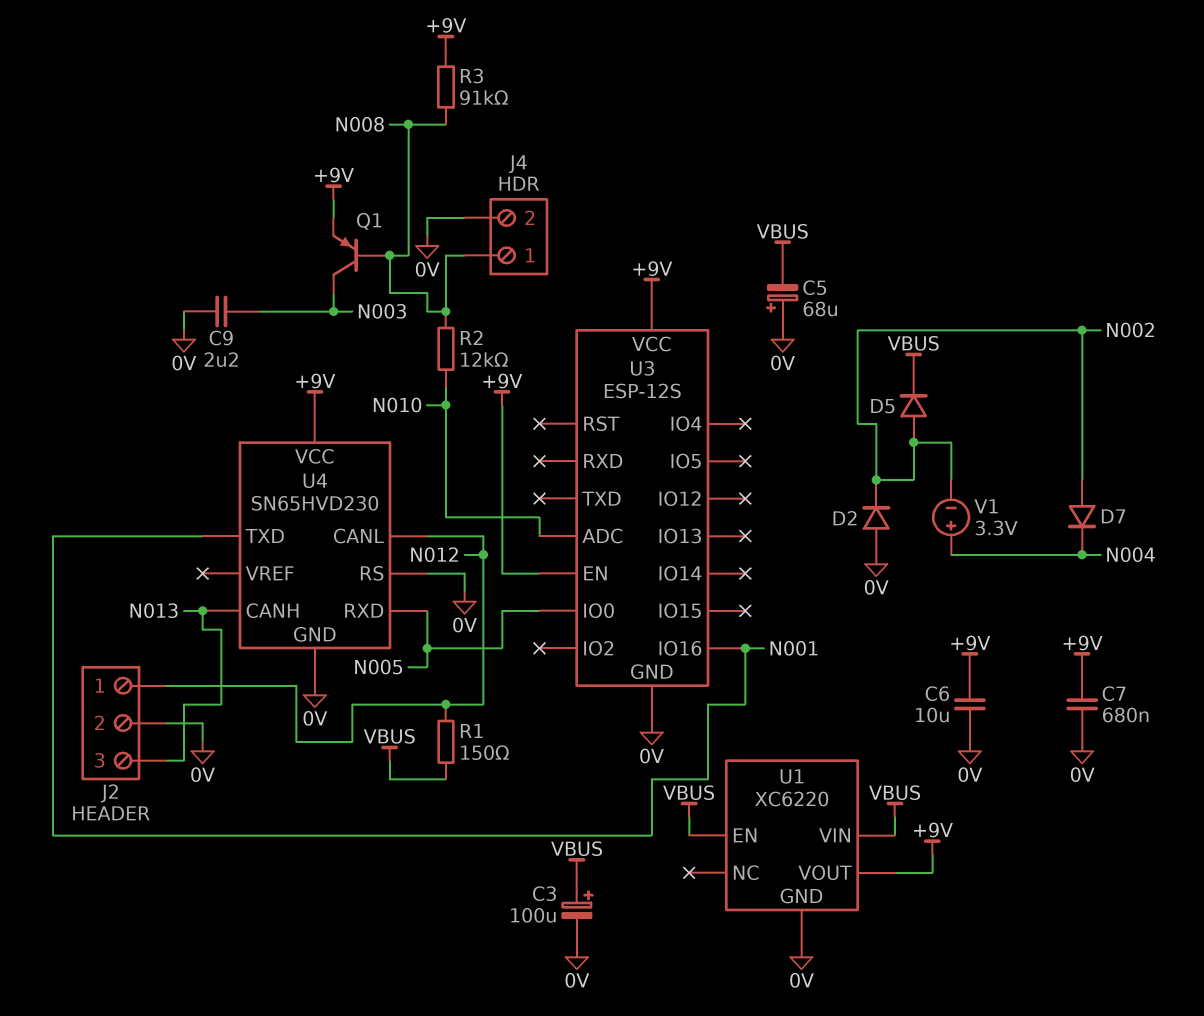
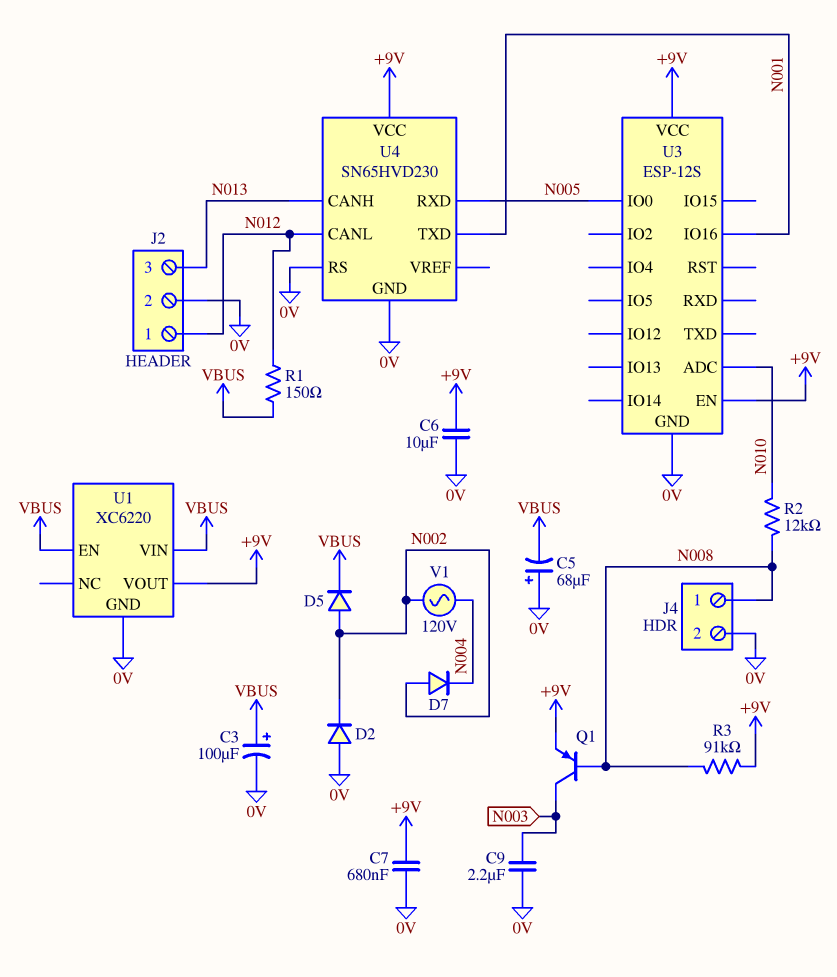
V1: 3.3V (plus N004, minus N002) -> AC 120V (N002, N004)

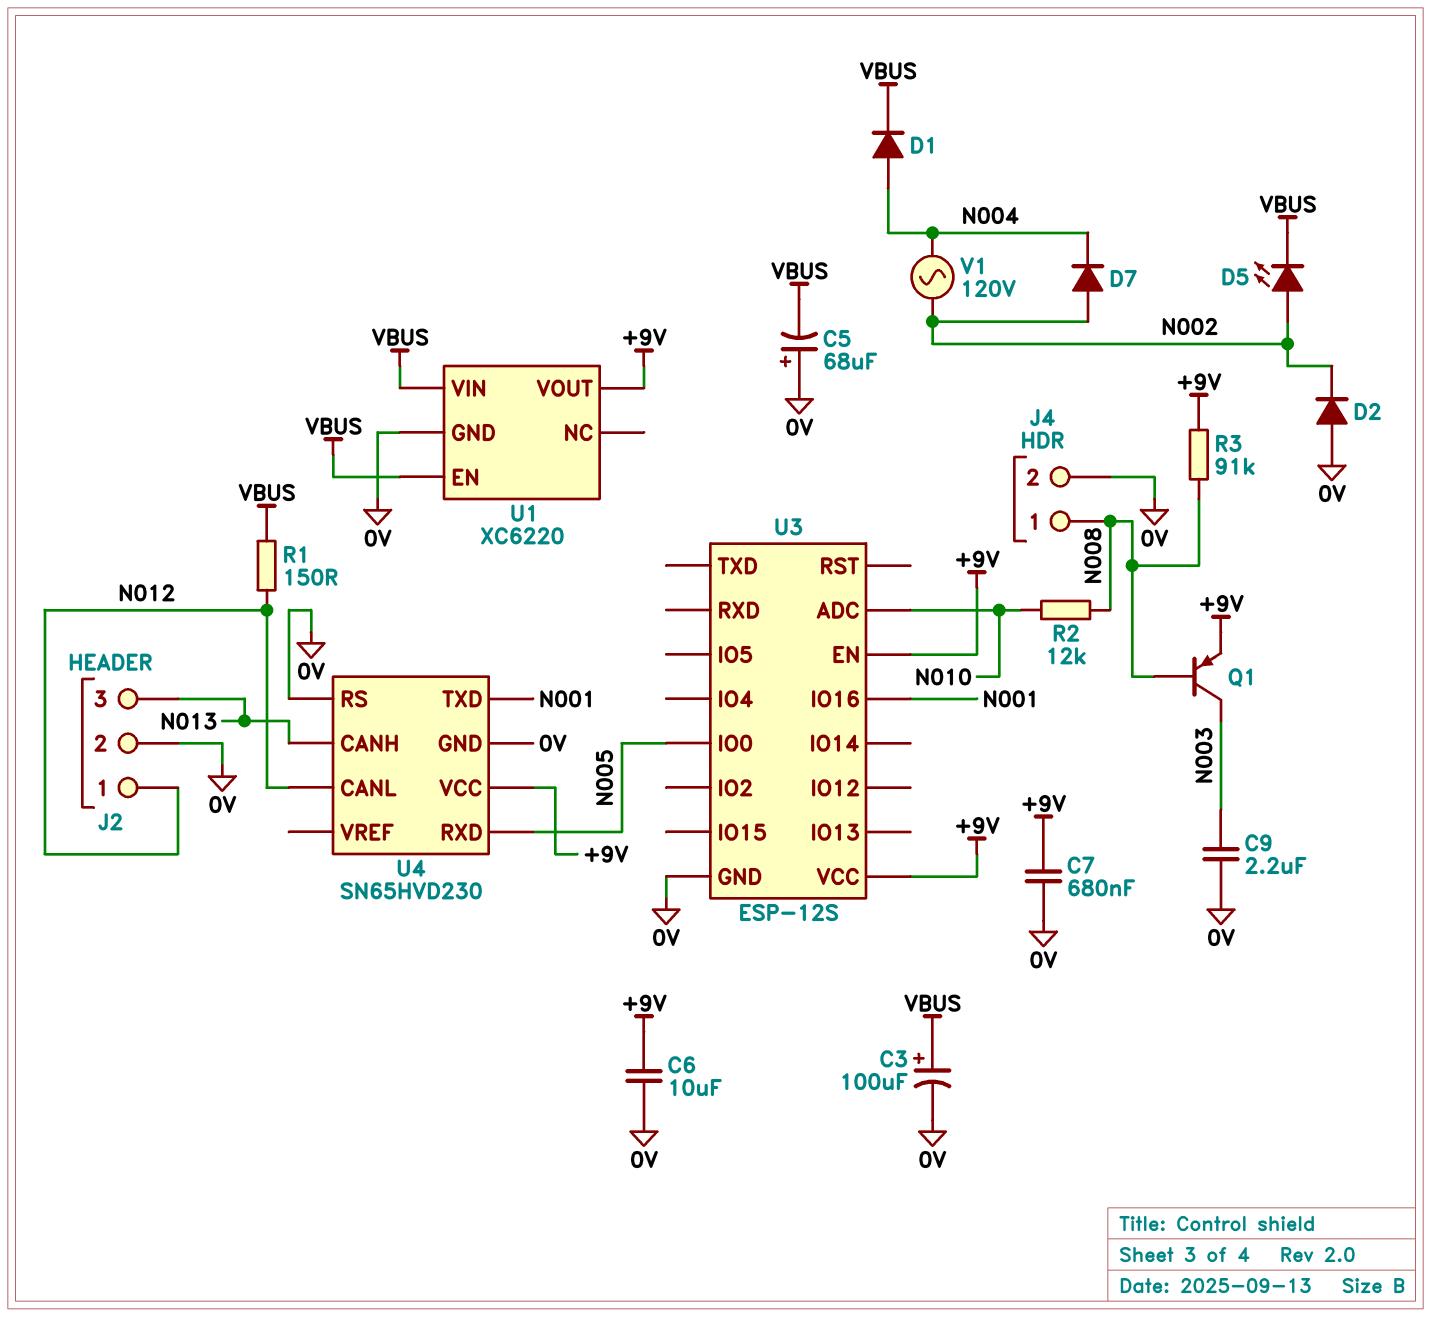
D1: none -> diode (A N004, K VBUS)
D5: diode (A N002, K VBUS) -> LED (A N002, K VBUS)

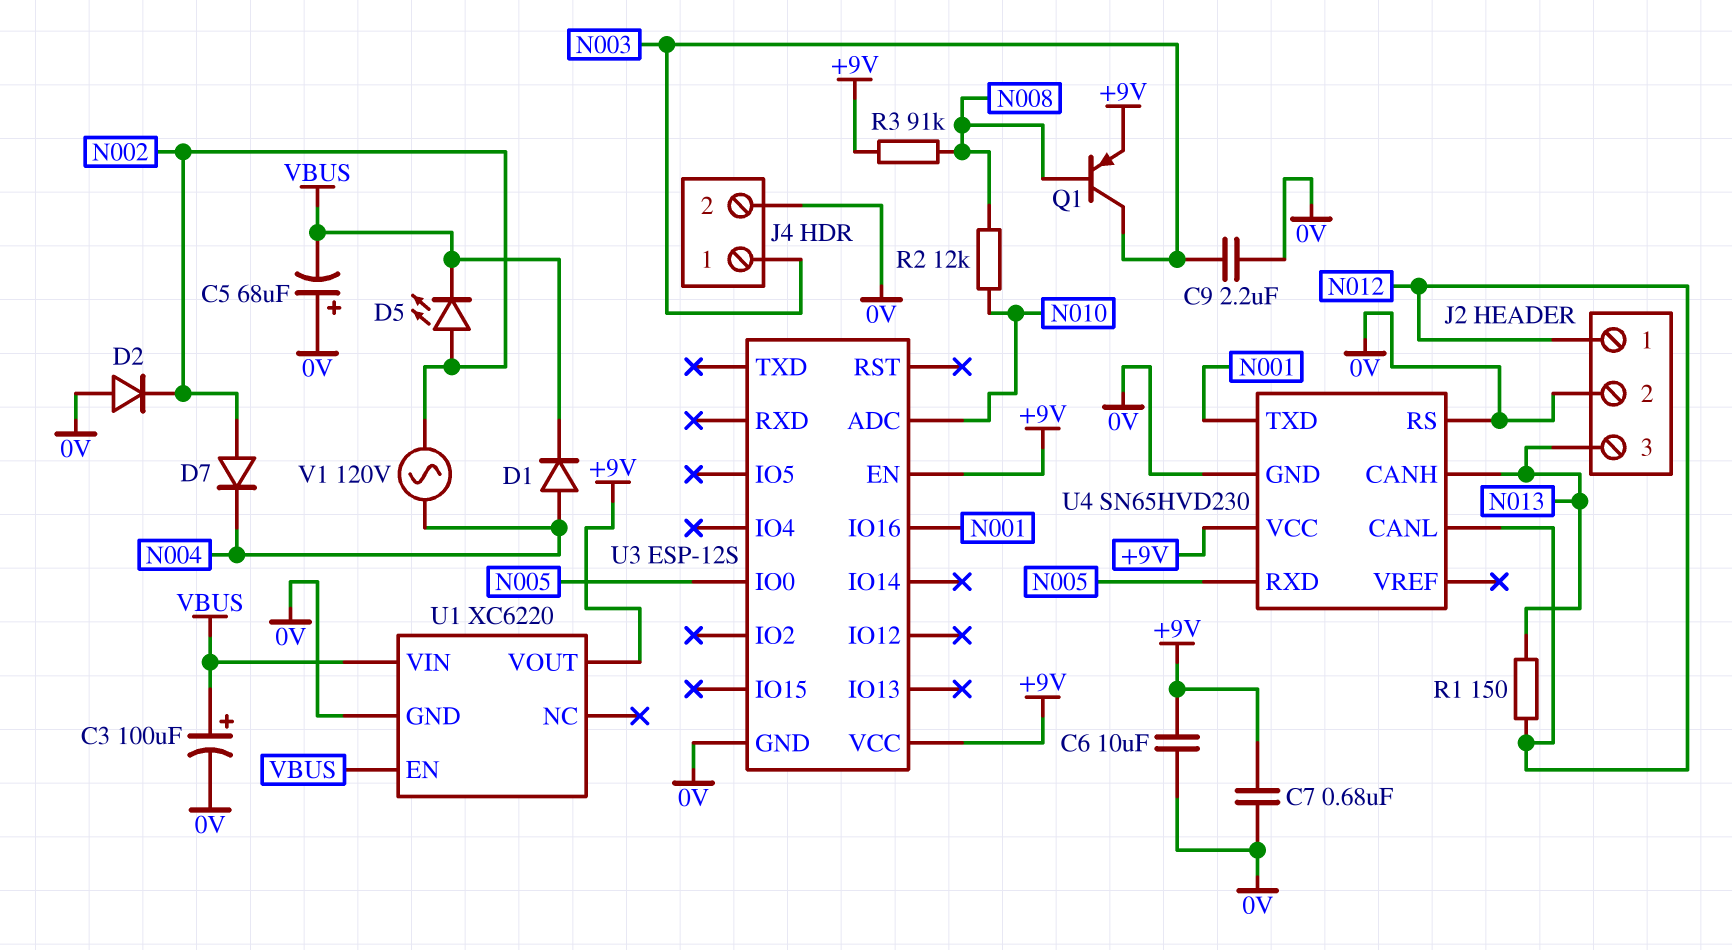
J4 pin 1: N008 -> N003
R1: 150 (N012, VBUS) -> 150 (N012, N013)

